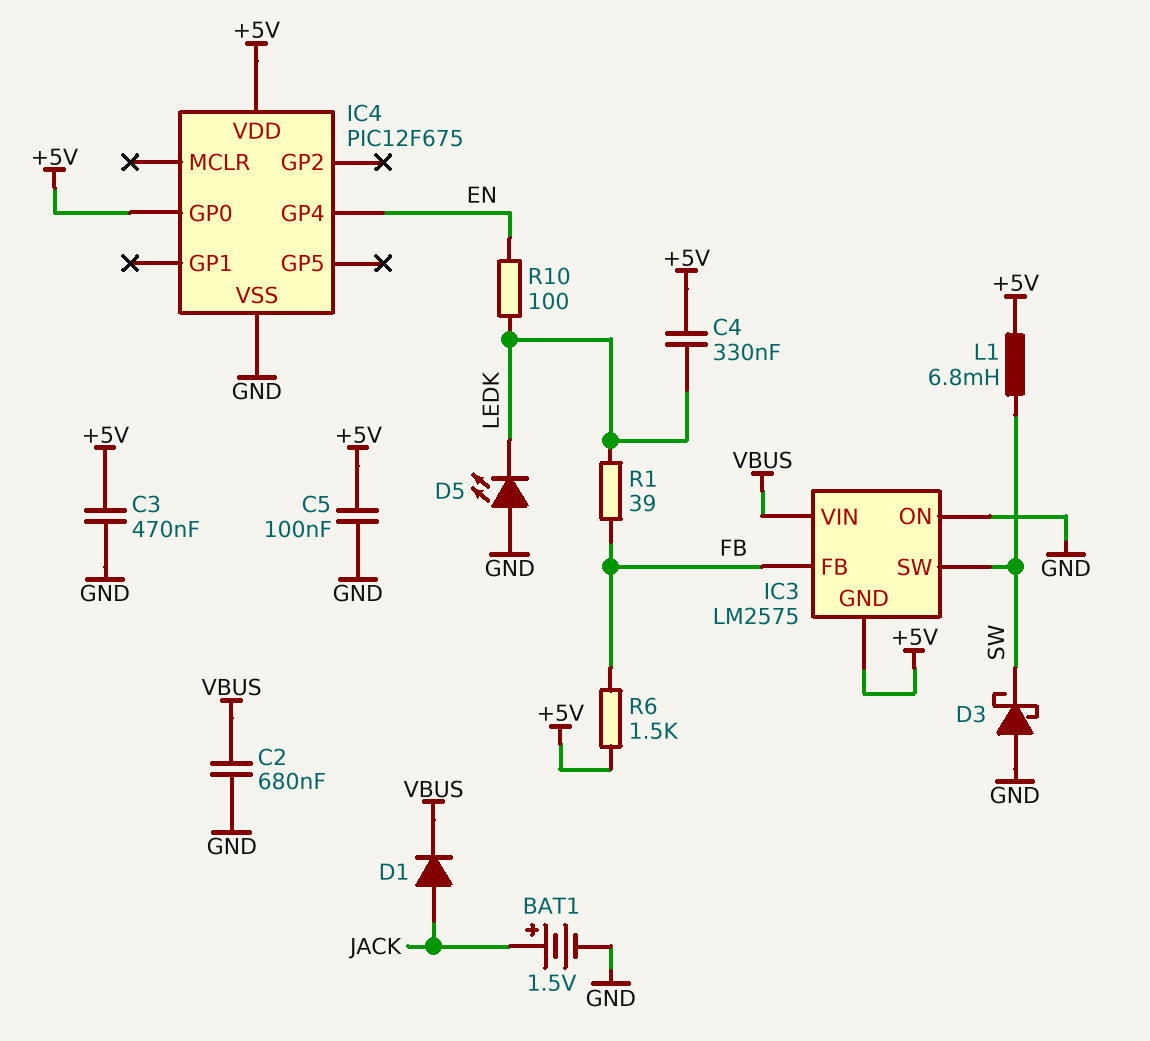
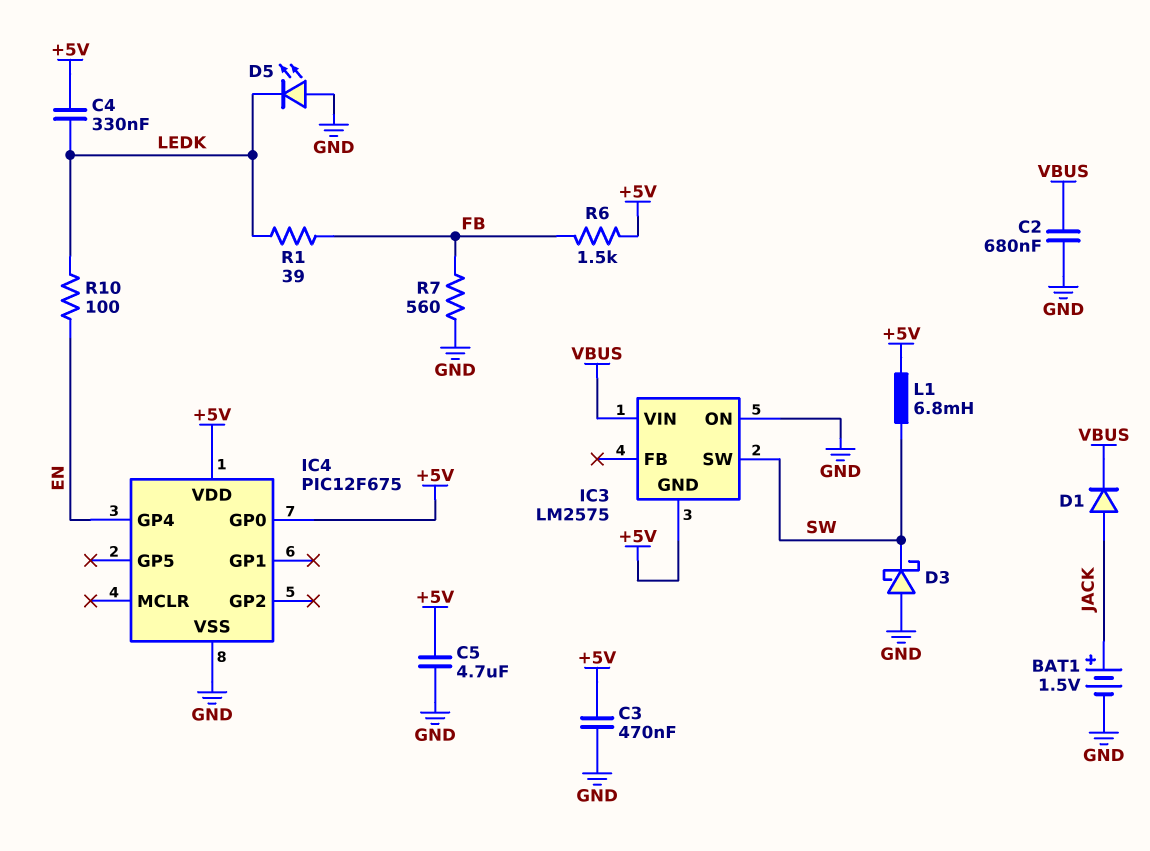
C5: 100nF (+5V, GND) -> 4.7uF (+5V, GND)
IC3 pin FB: FB -> none
R7: none -> 560 (FB, GND)

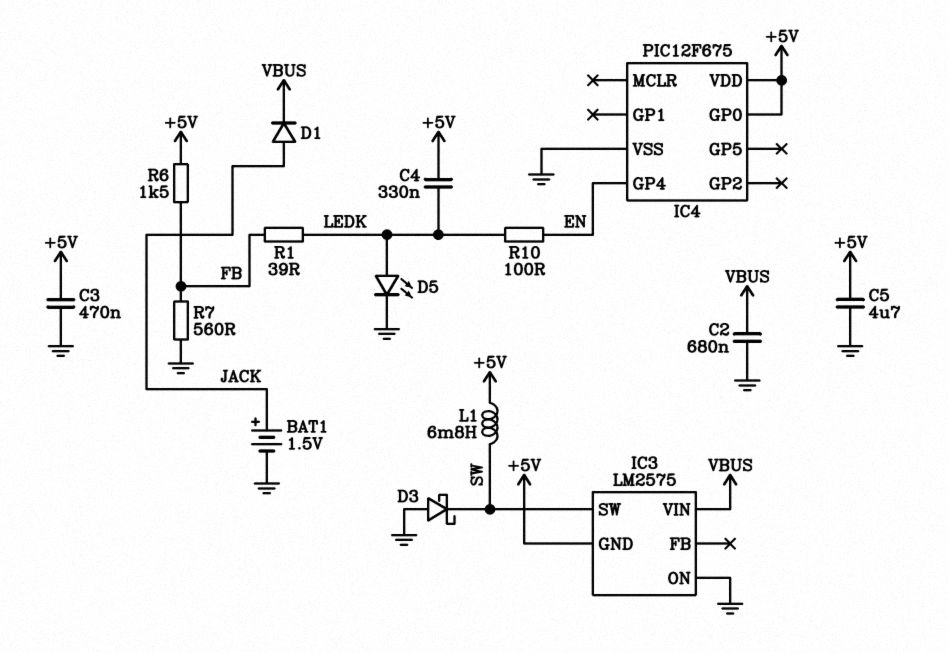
D5: LED (A GND, K LEDK) -> LED (A LEDK, K GND)

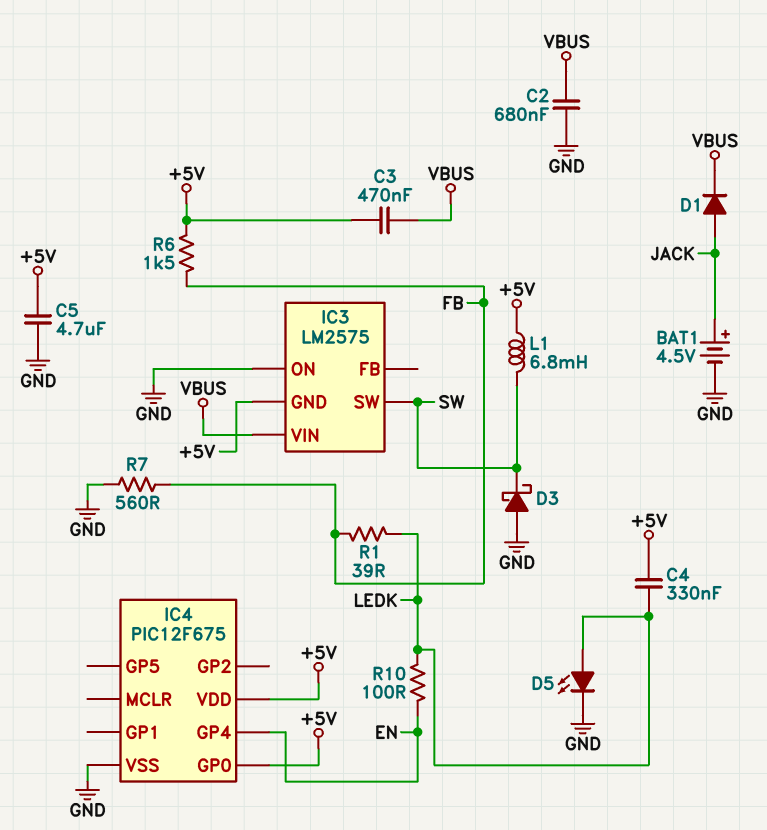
BAT1: 1.5V (plus JACK, minus GND) -> 4.5V (plus JACK, minus GND)
C3: 470nF (+5V, GND) -> 470nF (+5V, VBUS)

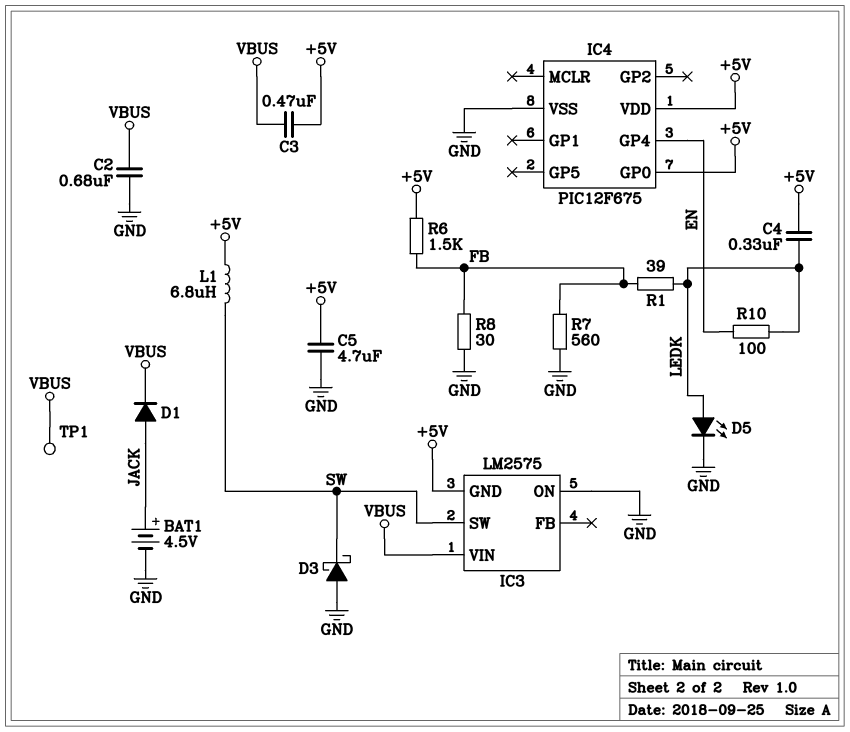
L1: 6.8mH (+5V, SW) -> 6.8uH (+5V, SW)
R8: none -> 30 (FB, GND)
TP1: none -> test point (VBUS)

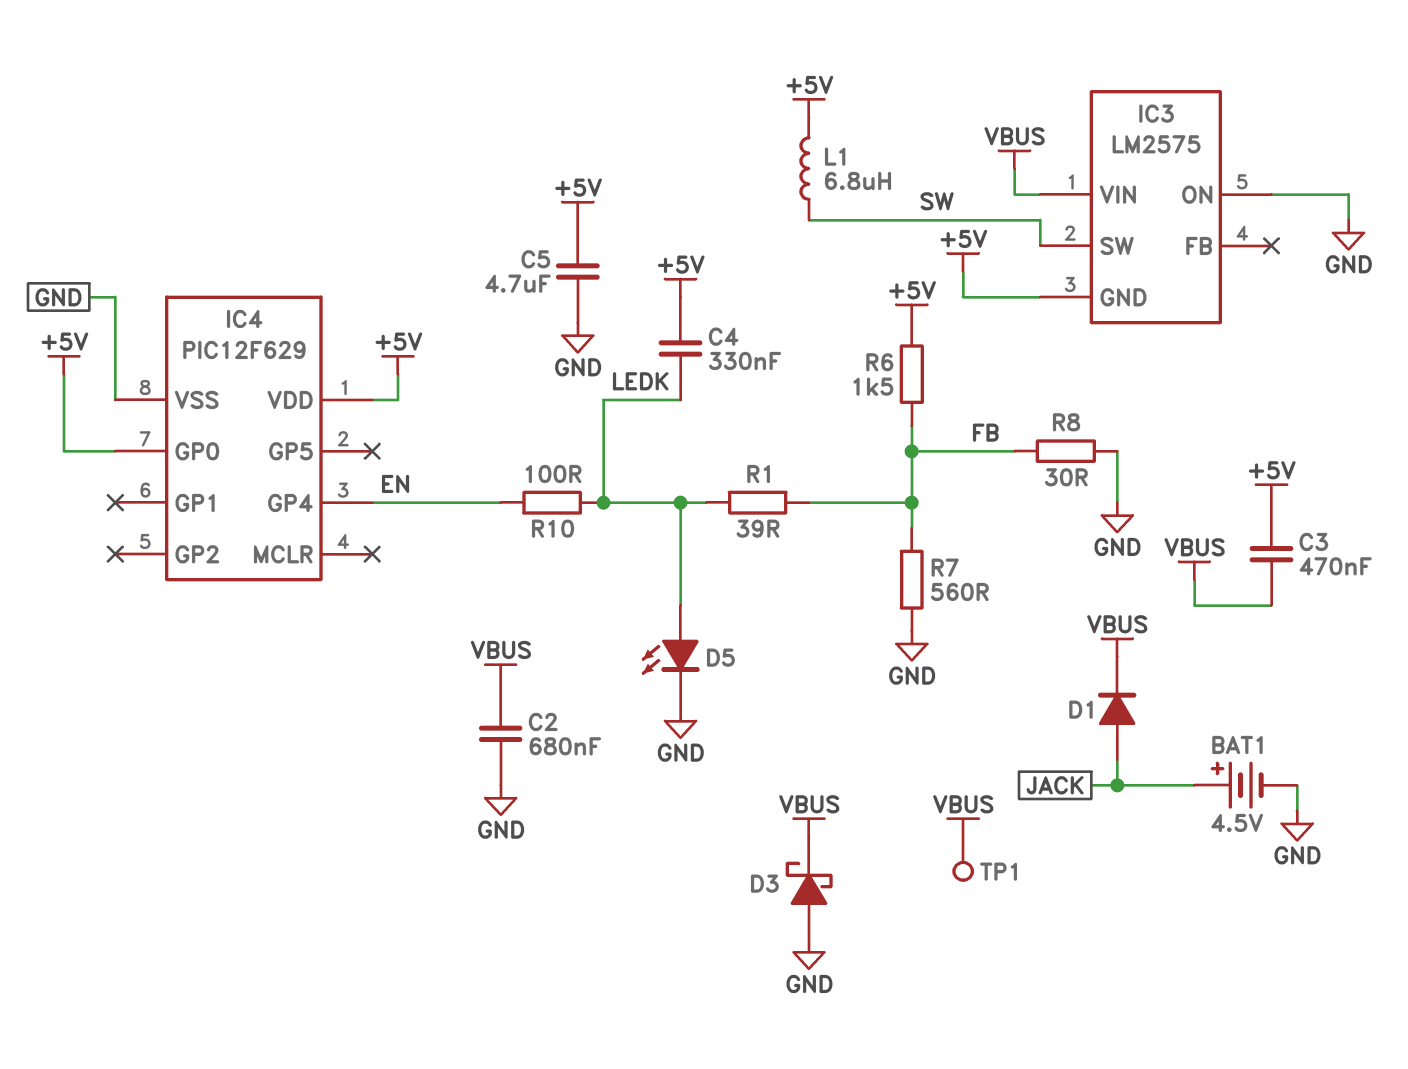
D3: schottky (A GND, K SW) -> schottky (A GND, K VBUS)
IC4: PIC12F675 -> PIC12F629

